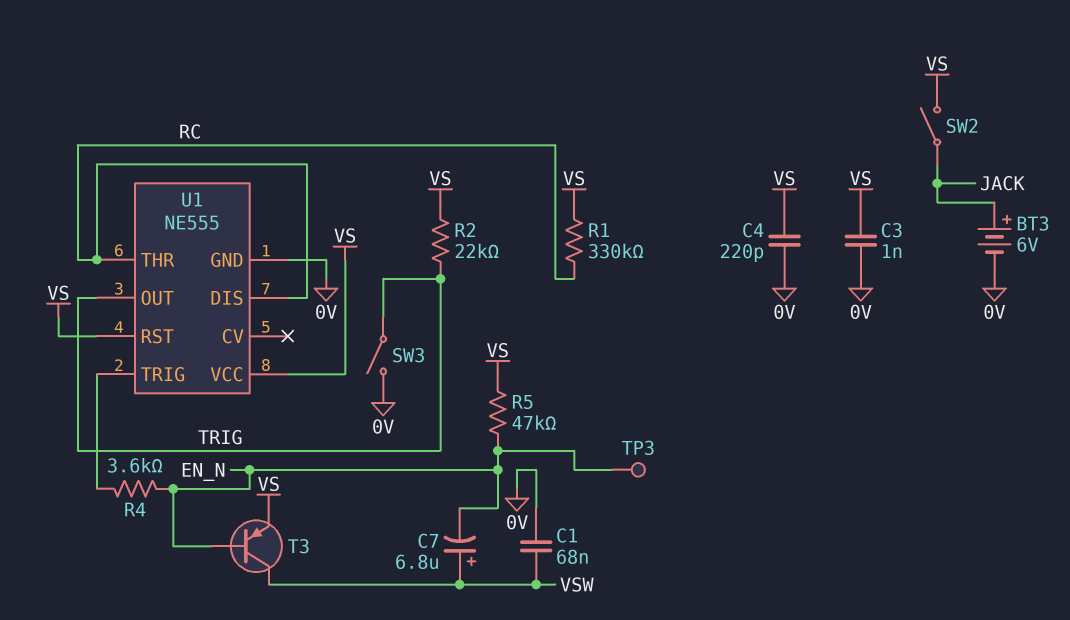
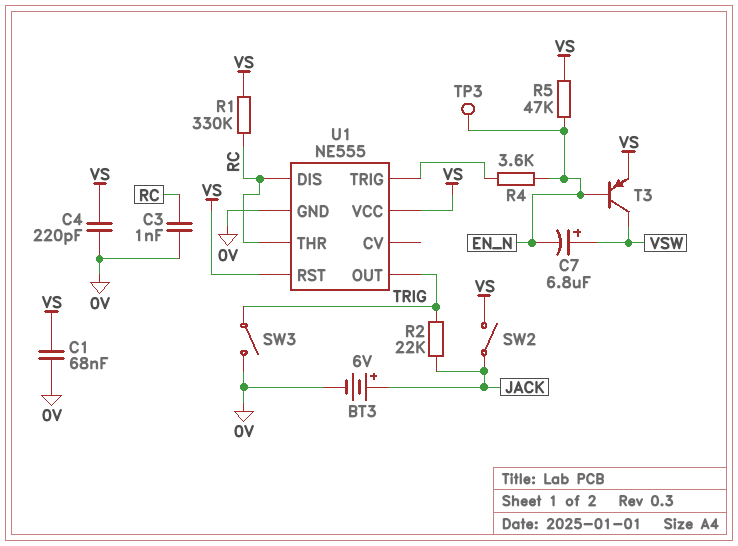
C1: 68nF (0V, VSW) -> 68nF (0V, VS)
C3: 1nF (0V, VS) -> 1nF (0V, RC)
R2: 22k (TRIG, VS) -> 22k (JACK, TRIG)

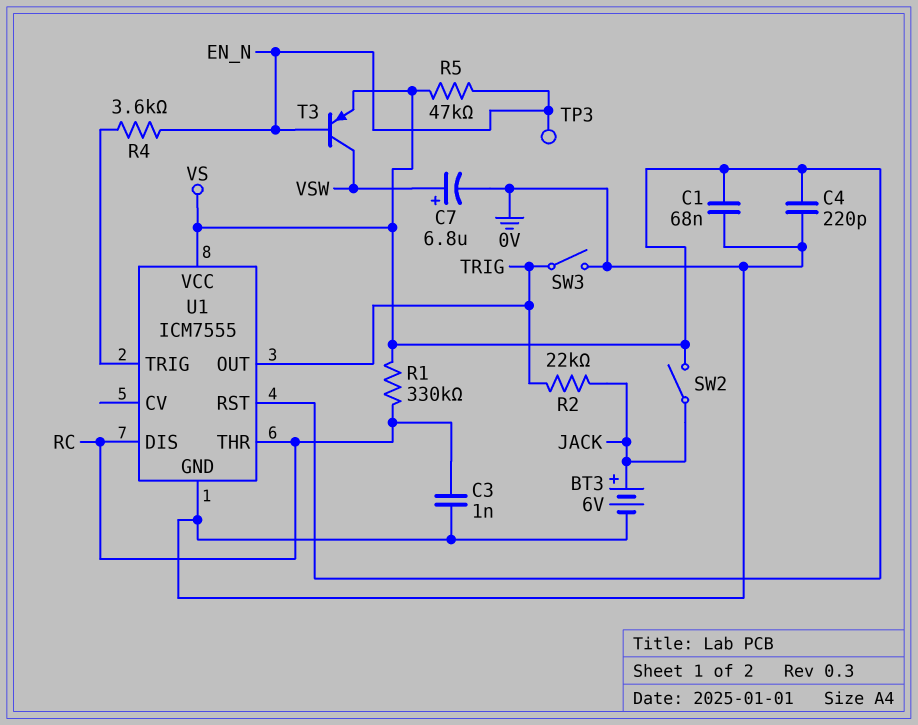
C7: 6.8uF (plus VSW, minus EN_N) -> 6.8uF (plus VSW, minus 0V)
U1: NE555 -> ICM7555

